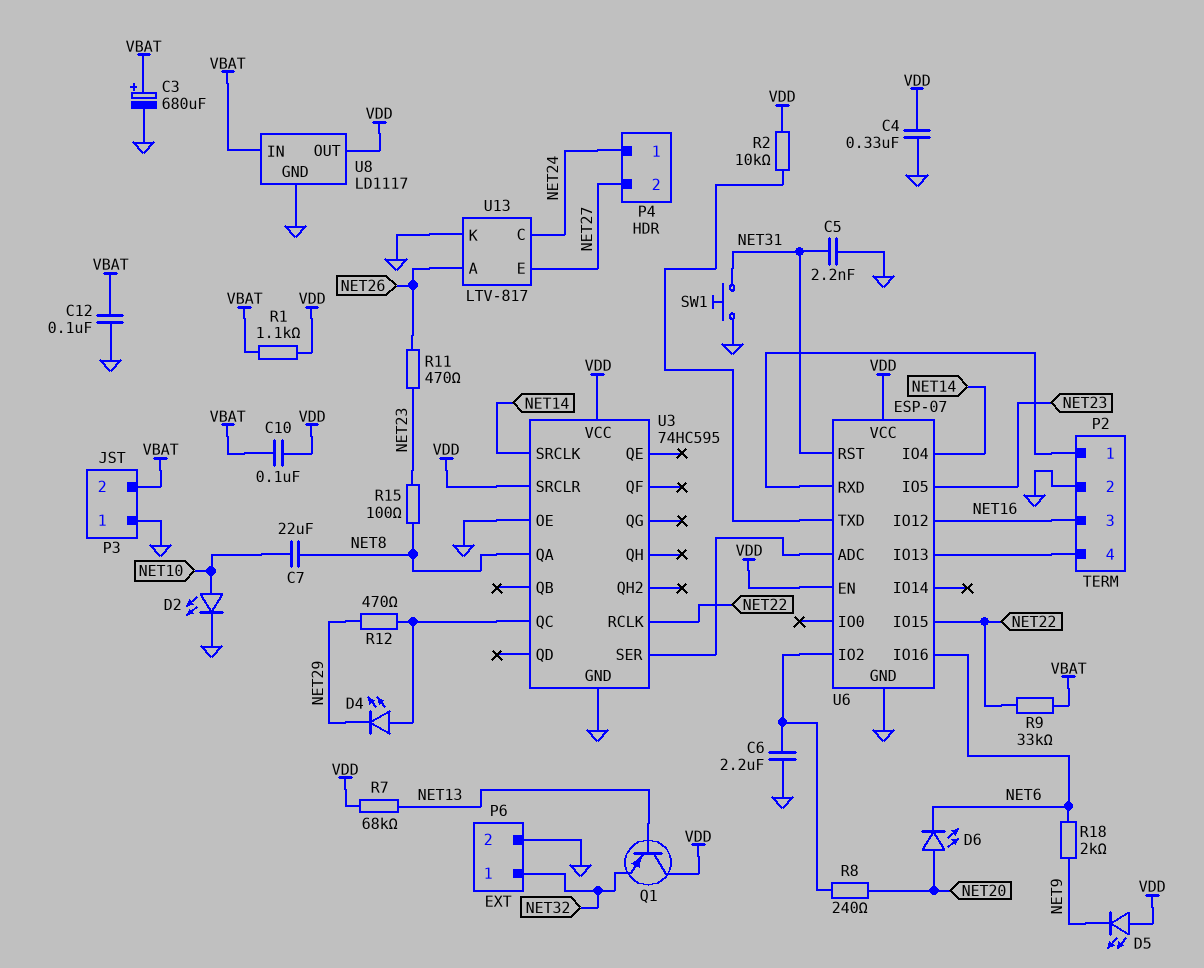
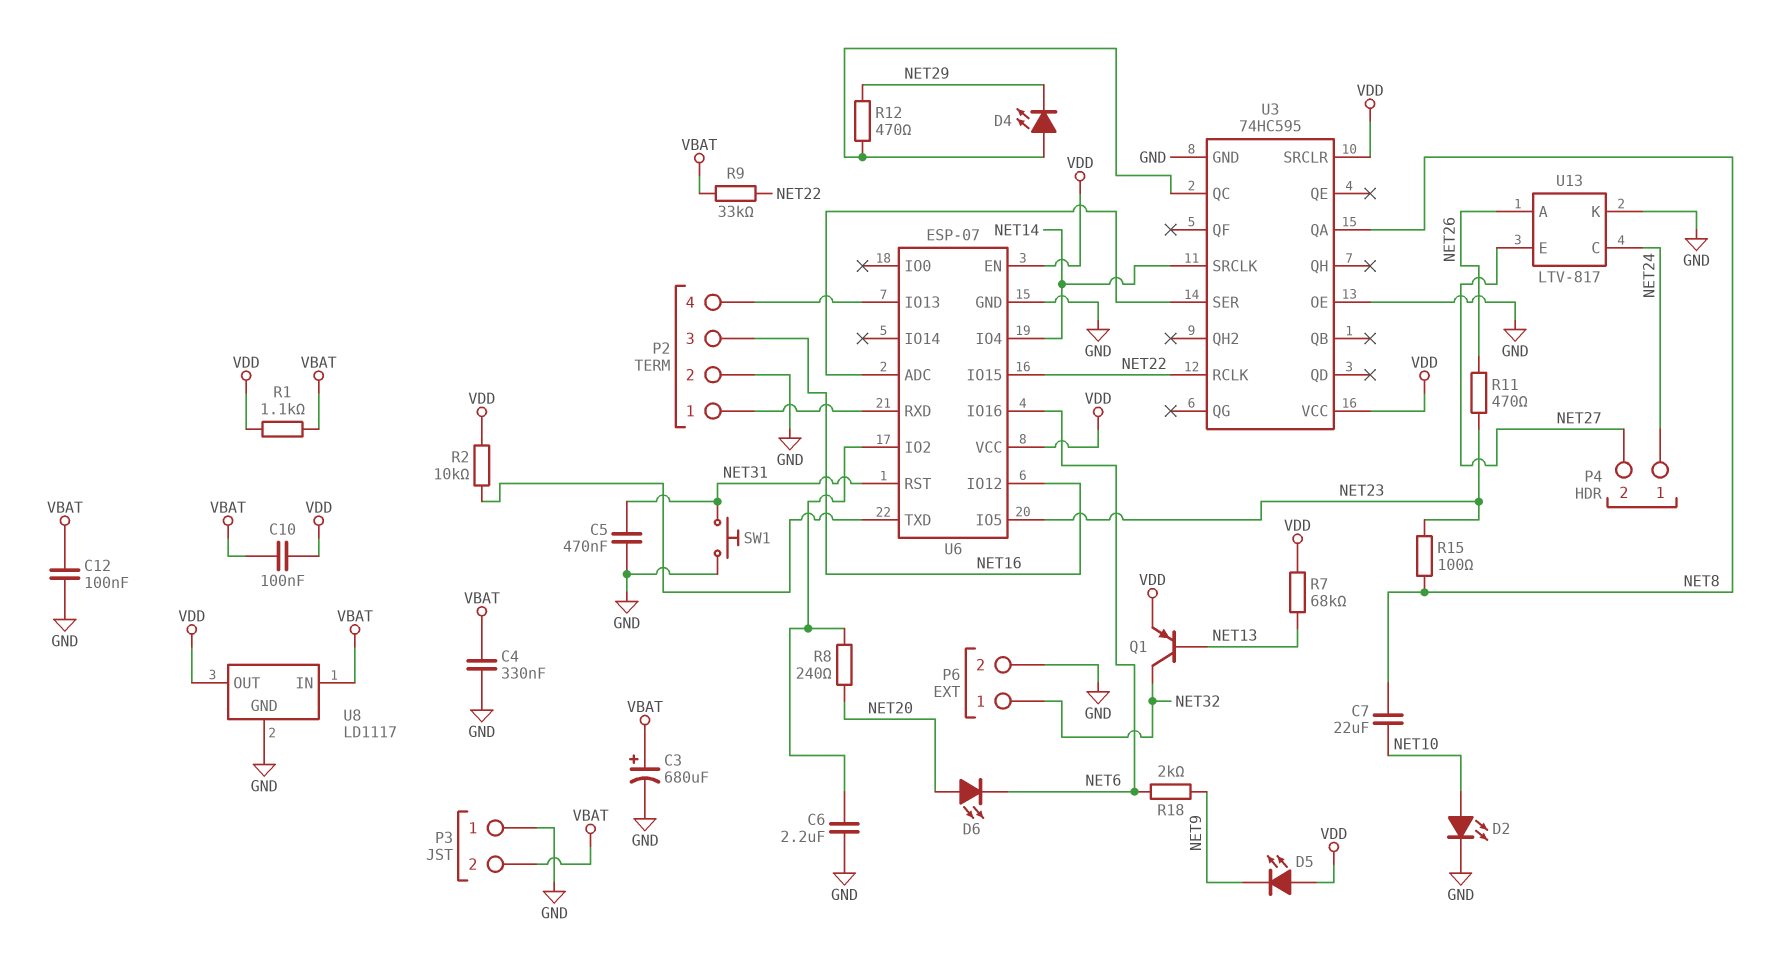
C4: 330nF (GND, VDD) -> 330nF (GND, VBAT)
C5: 2.2nF (GND, NET31) -> 470nF (GND, NET31)
Q1: PNP (B NET13, C VDD, E NET32) -> PNP (B NET13, C NET32, E VDD)

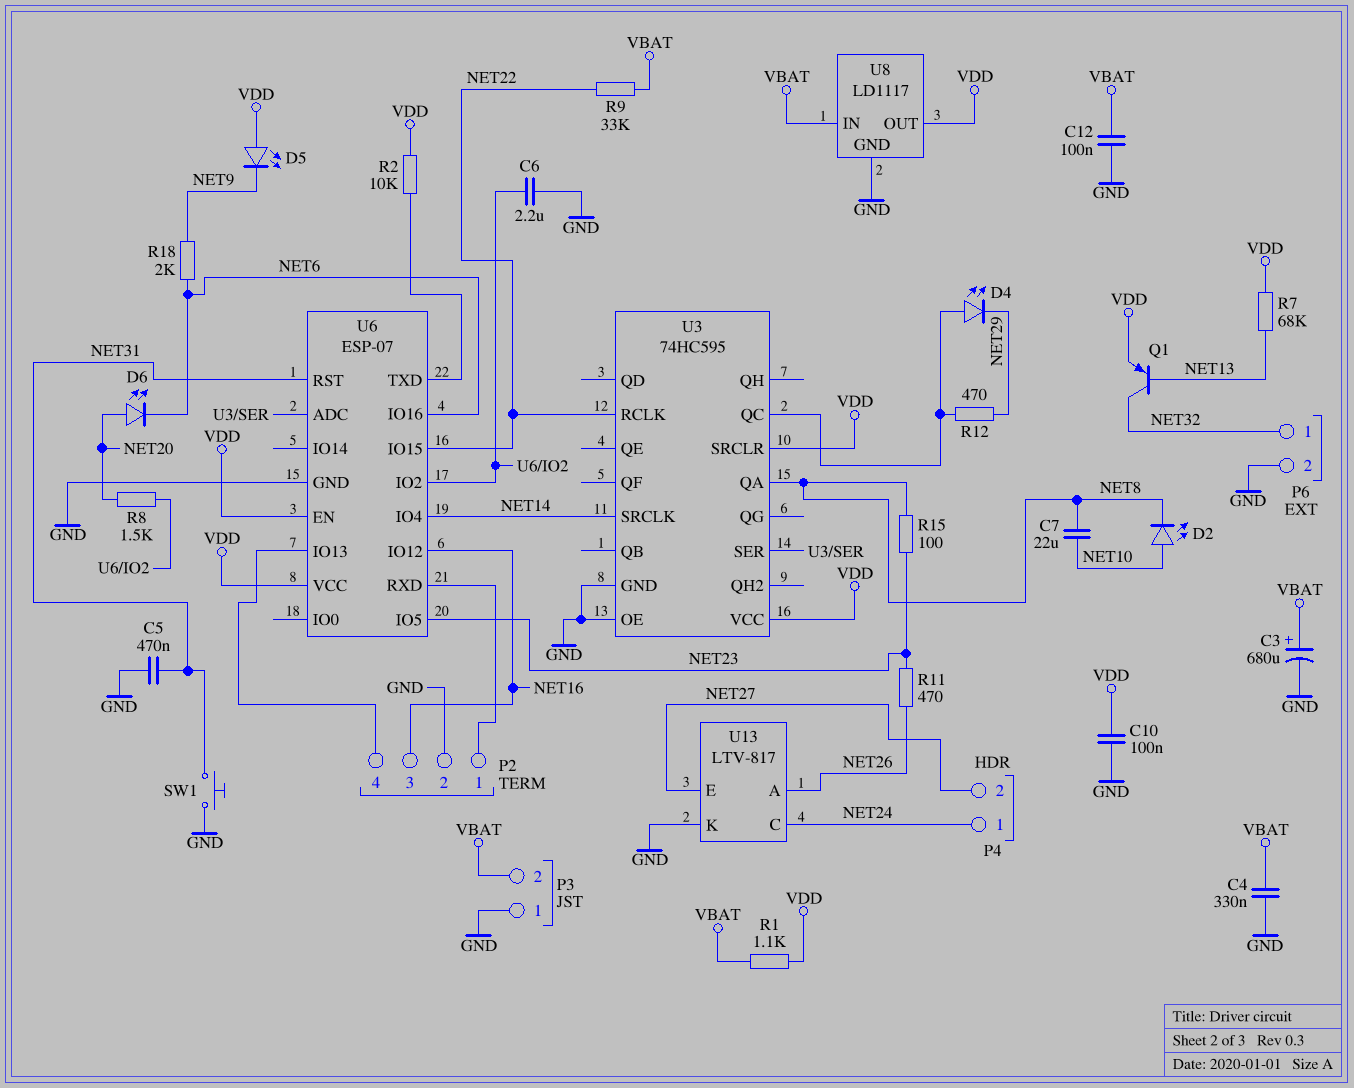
C10: 100nF (VBAT, VDD) -> 100nF (GND, VDD)
D2: LED (A NET10, K GND) -> LED (A NET10, K NET8)
R8: 240 (NET20, U6/IO2) -> 1.5k (NET20, U6/IO2)

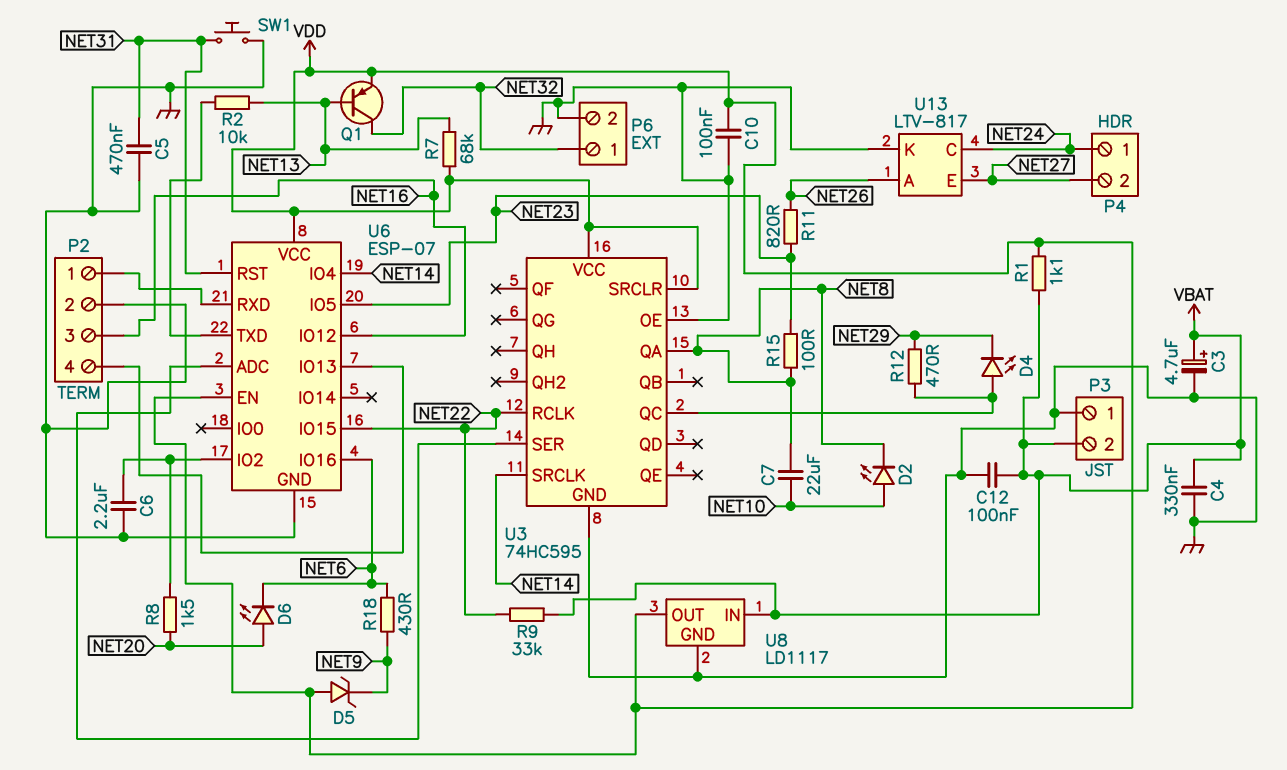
C3: 680uF (plus VBAT, minus GND) -> 4.7uF (plus VBAT, minus GND)
D5: LED (A VDD, K NET9) -> zener (A VDD, K NET9)
R2: 10k (U6/TXD, VDD) -> 10k (NET13, U6/TXD)
R11: 470 (NET23, NET26) -> 820 (NET23, NET26)
R18: 2k (NET6, NET9) -> 430 (NET6, NET9)

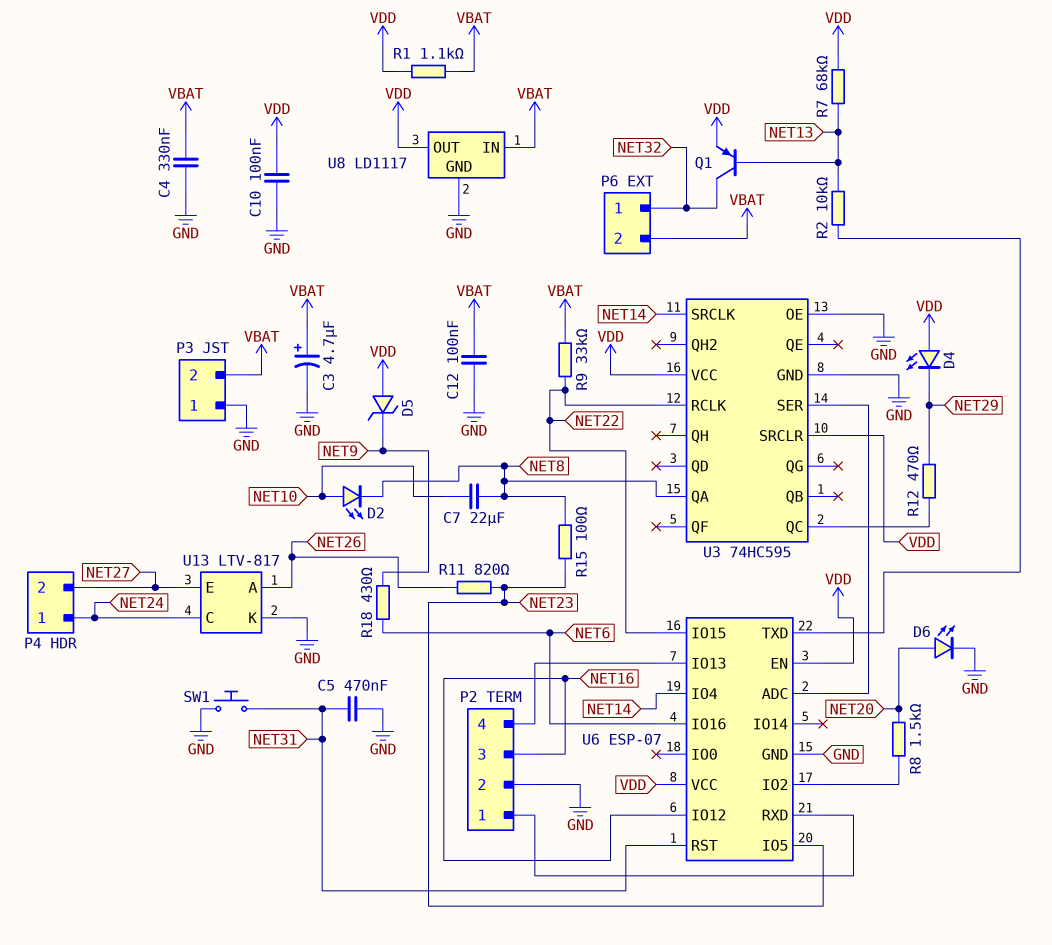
C6: 2.2uF (GND, U6/IO2) -> none
D4: LED (A U3/QC, K NET29) -> LED (A VDD, K NET29)
D6: LED (A NET20, K NET6) -> LED (A NET20, K GND)
P6 pin 2: GND -> VBAT

